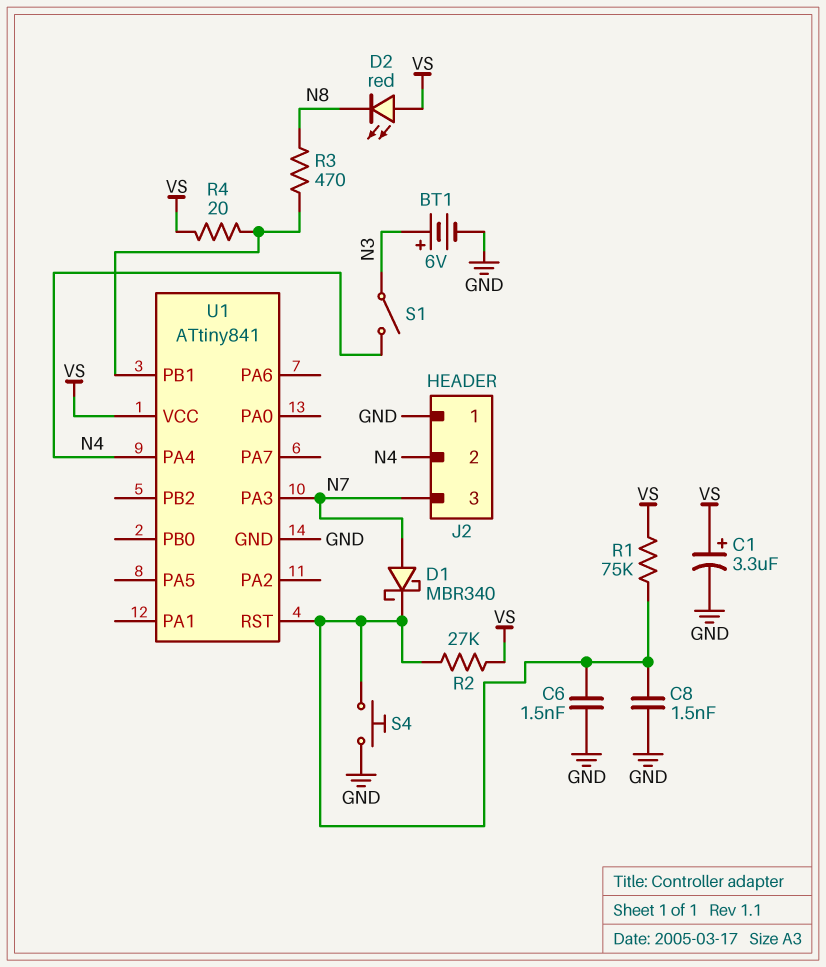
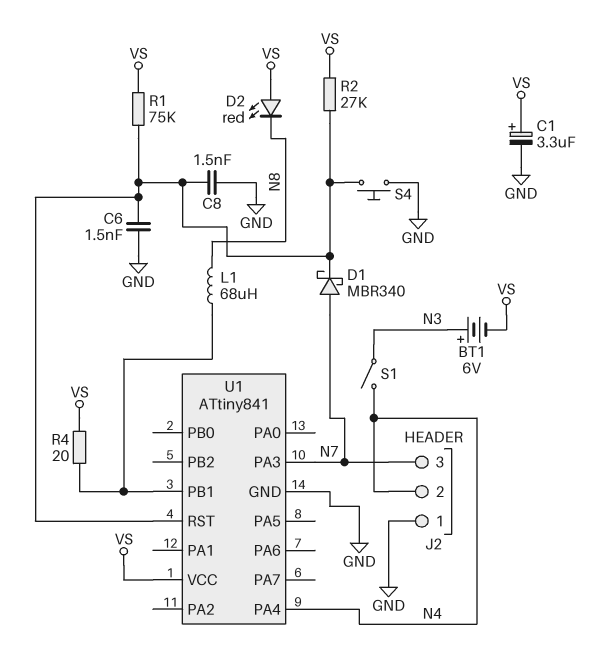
BT1: 6V (plus N3, minus GND) -> 6V (plus N3, minus VS)
L1: none -> 68uH (N8, U1/PB1)
R3: 470 (N8, U1/PB1) -> none

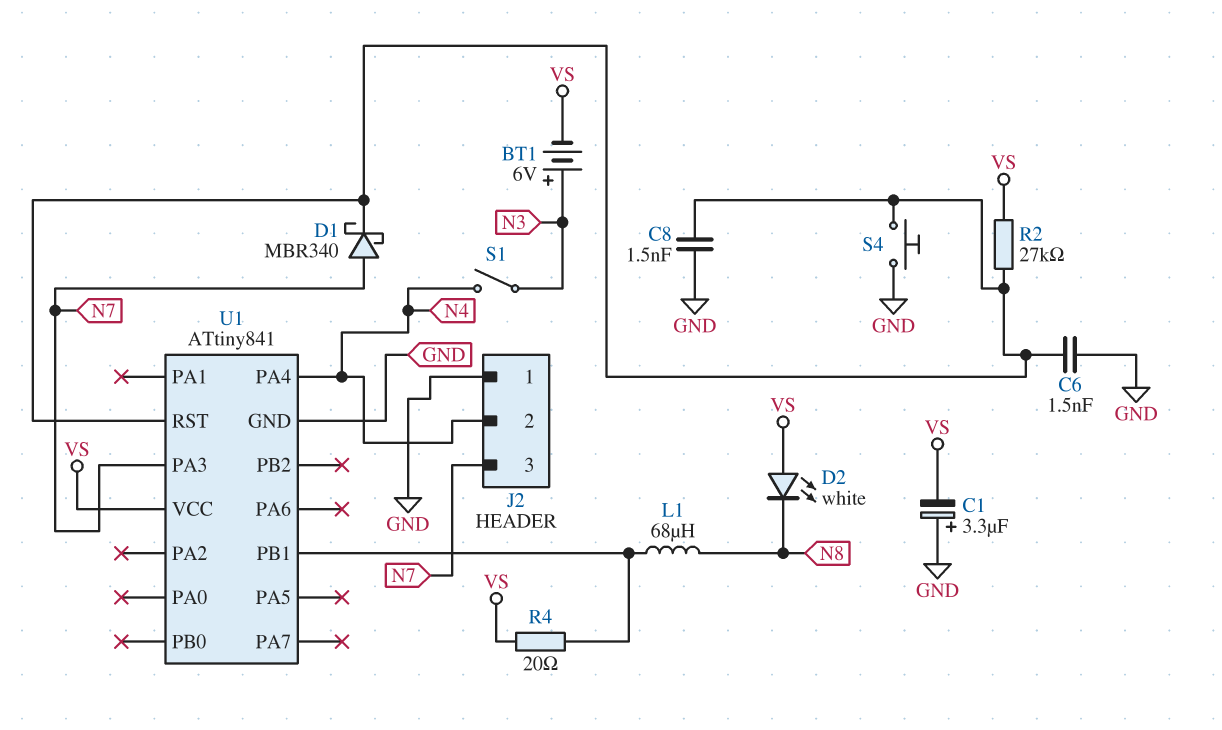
C1: 3.3uF (plus VS, minus GND) -> 3.3uF (plus GND, minus VS)
D2: LED red (A VS, K N8) -> LED white (A VS, K N8)
R1: 75k (U1/RST, VS) -> none

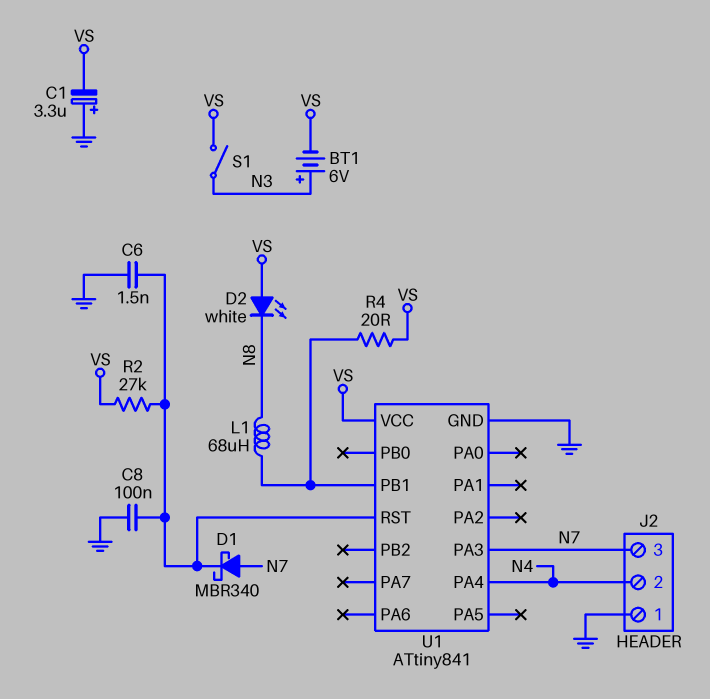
C8: 1.5nF (GND, U1/RST) -> 100nF (GND, U1/RST)
S1: switch (N3, N4) -> switch (N3, VS)
S4: button (GND, U1/RST) -> none

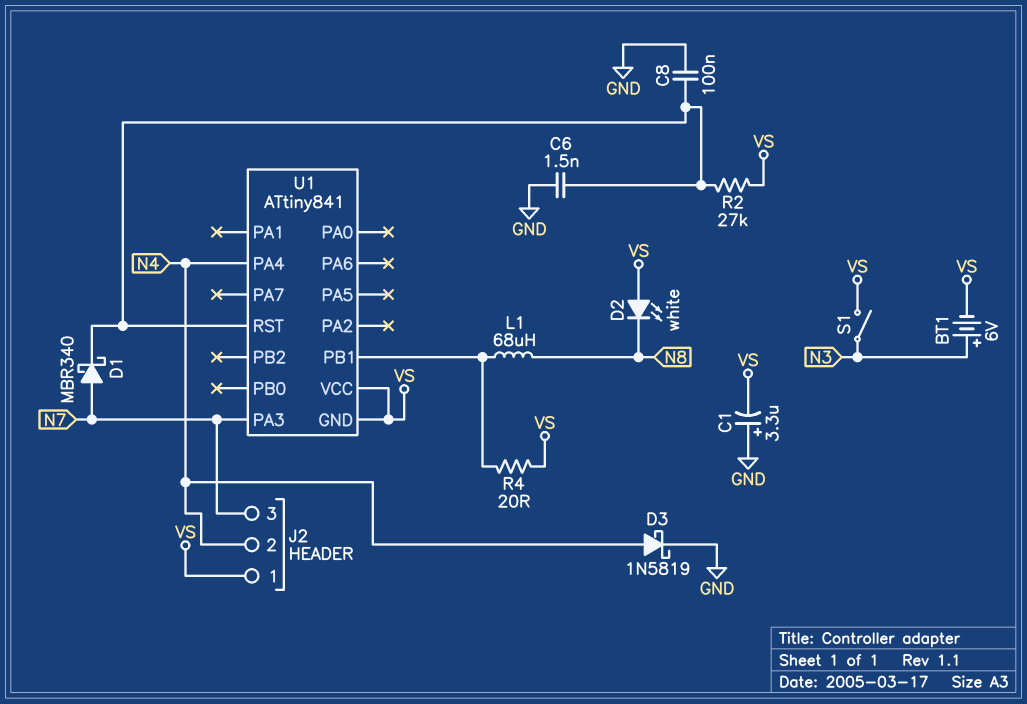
D3: none -> schottky 1N5819 (A N4, K GND)
J2 pin 1: GND -> VS
U1 pin GND: GND -> VS

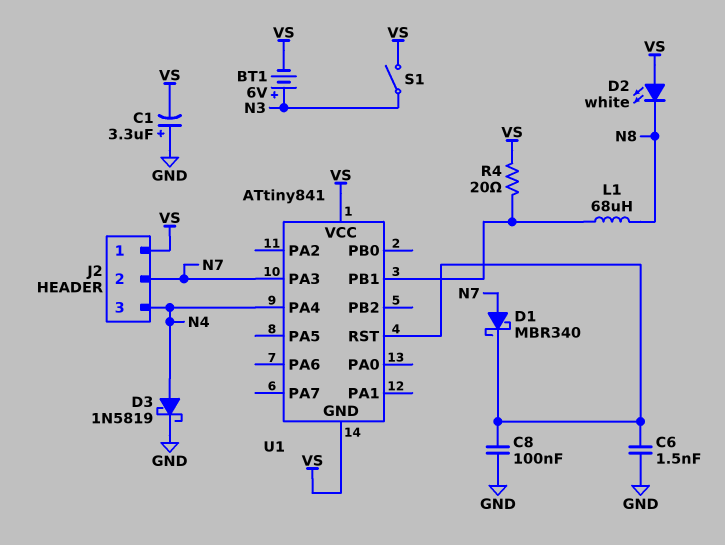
J2 pin 2: N4 -> N7
J2 pin 3: N7 -> N4
R2: 27k (U1/RST, VS) -> none

